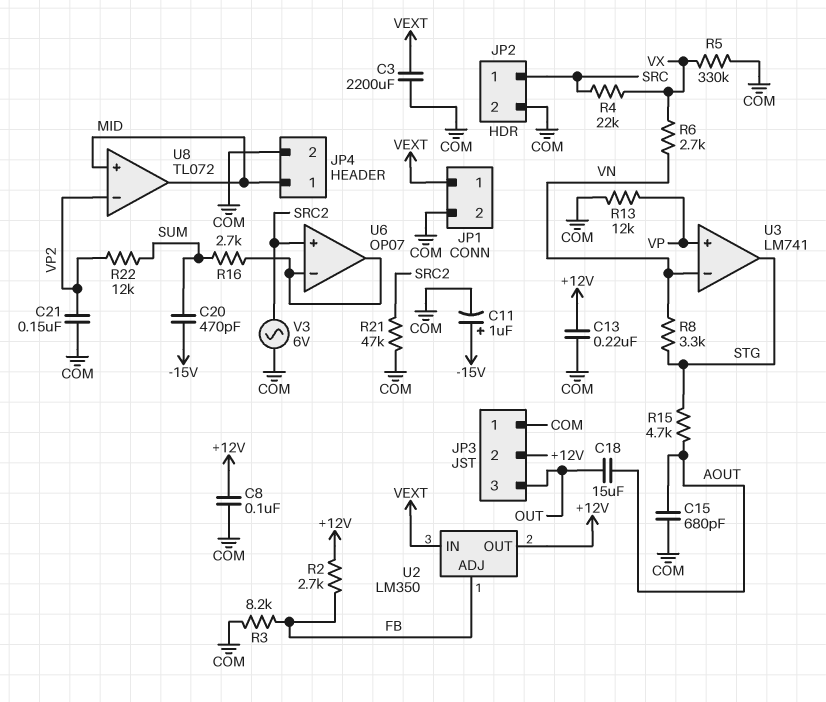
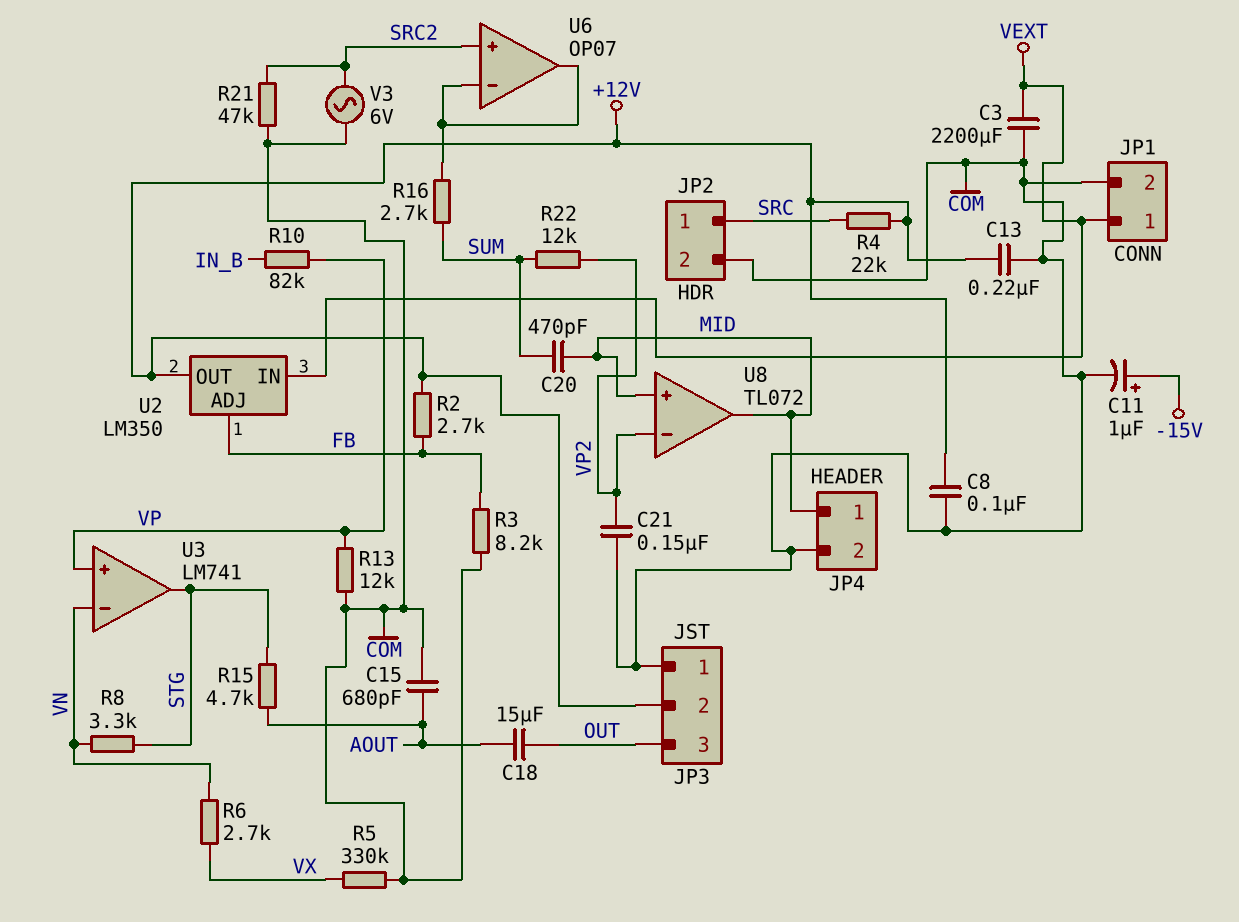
C20: 470pF (-15V, SUM) -> 470pF (MID, SUM)
R4: 22k (SRC, VX) -> 22k (+12V, SRC)
R10: none -> 82k (IN_B, VP)

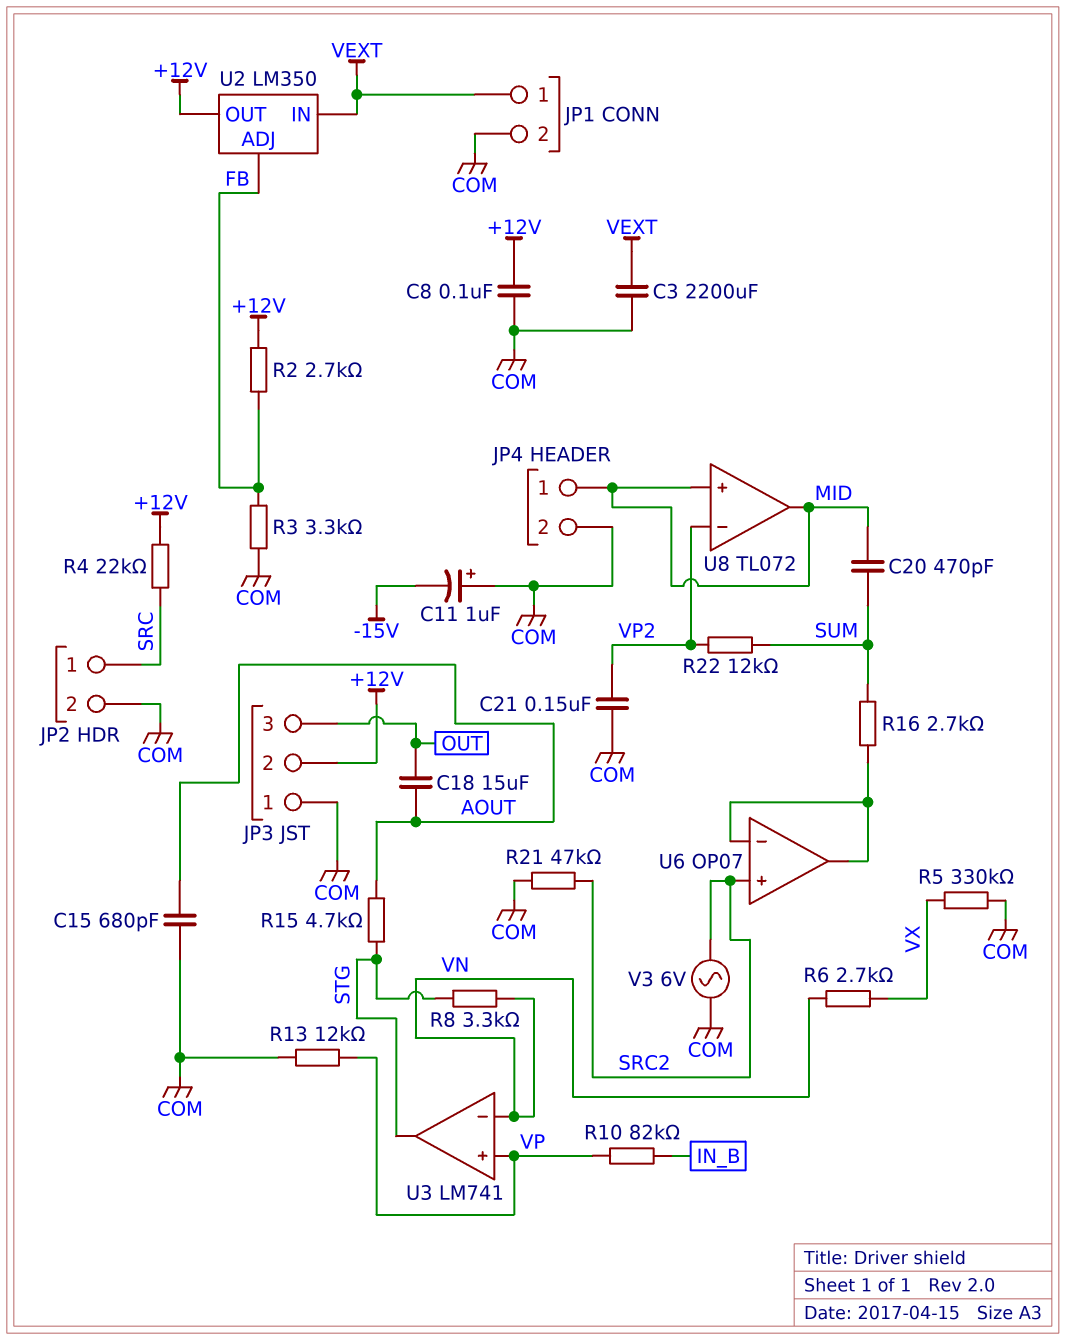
C11: 1uF (plus -15V, minus COM) -> 1uF (plus COM, minus -15V)
C13: 220nF (+12V, COM) -> none
R3: 8.2k (COM, FB) -> 3.3k (COM, FB)

